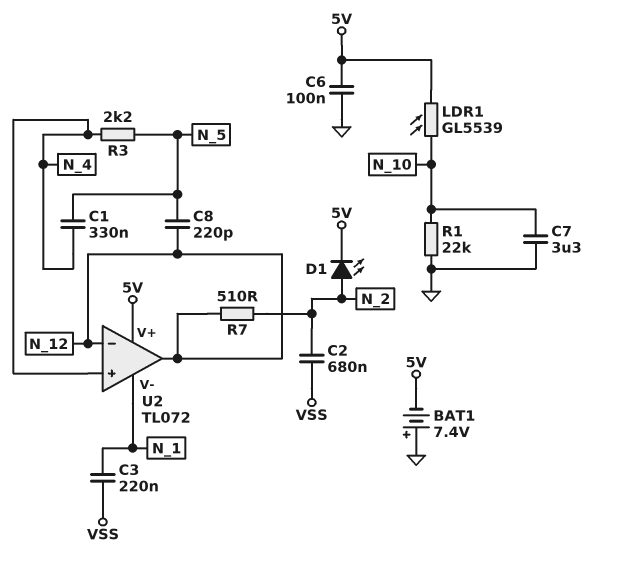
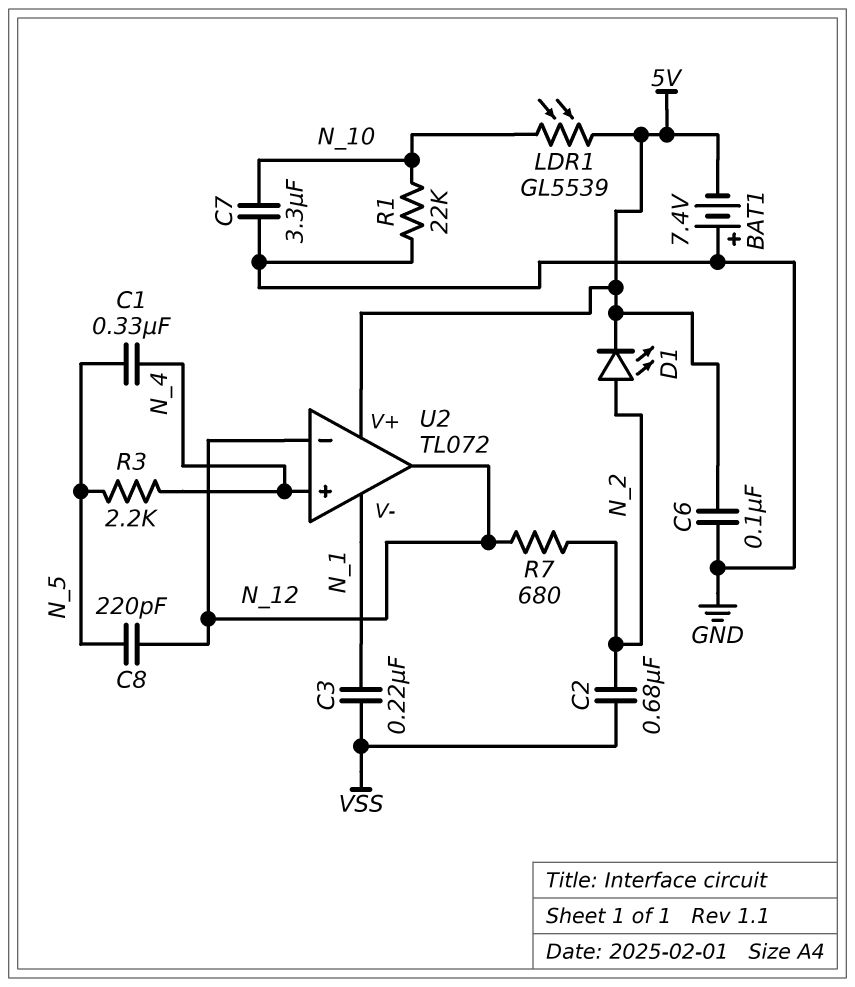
R7: 510 (N_2, N_12) -> 680 (N_2, N_12)

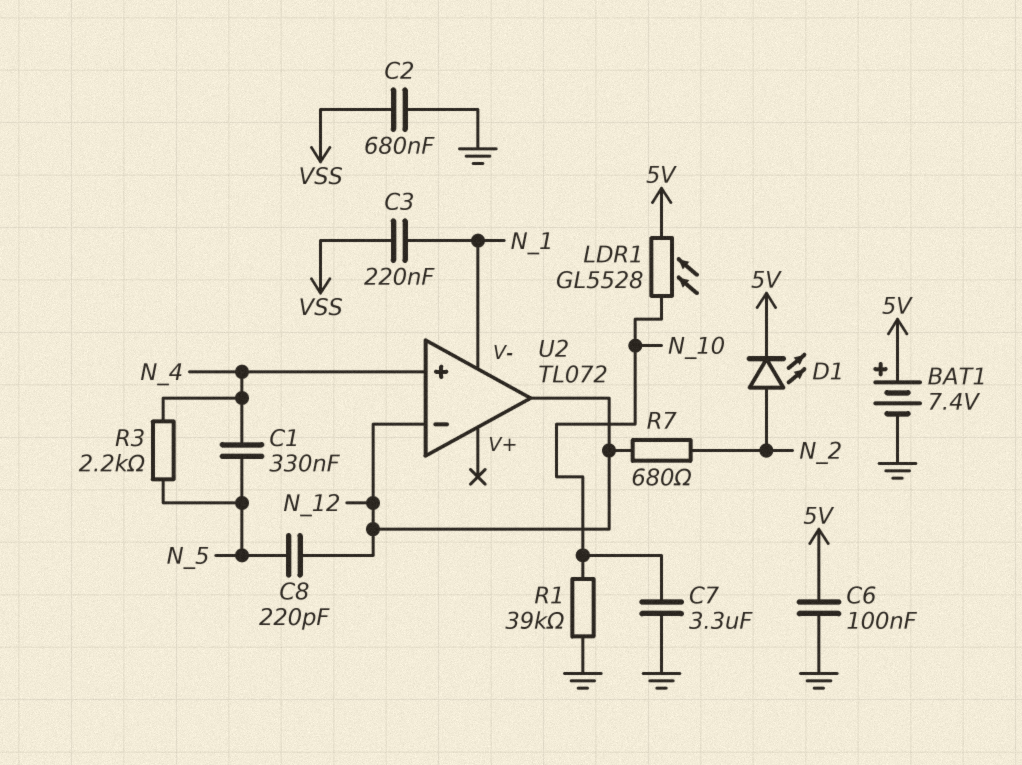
BAT1: 7.4V (plus GND, minus 5V) -> 7.4V (plus 5V, minus GND)
C2: 680nF (N_2, VSS) -> 680nF (GND, VSS)
LDR1: GL5539 (5V, N_10) -> GL5528 (5V, N_10)
R1: 22k (GND, N_10) -> 39k (GND, N_10)
U2 pin V+: 5V -> none

